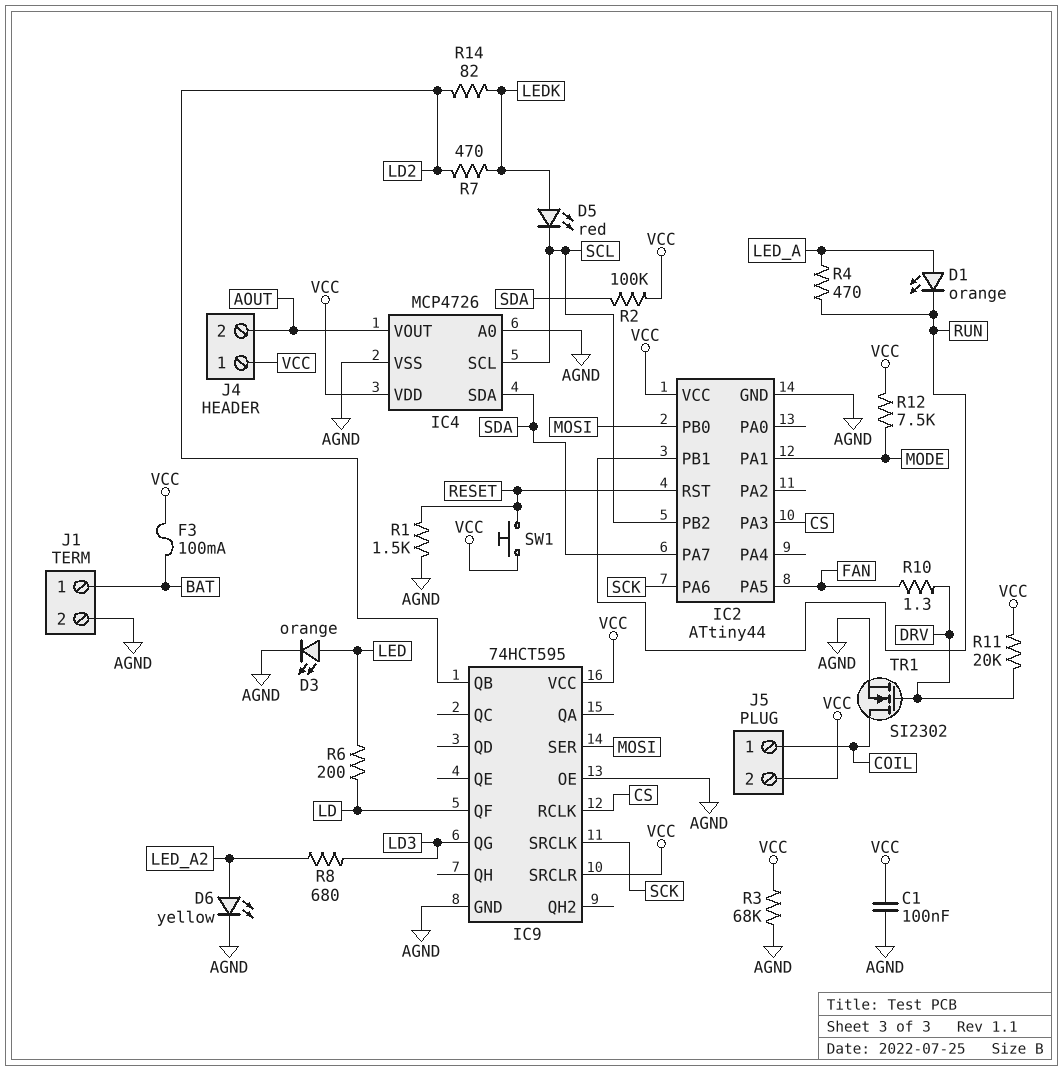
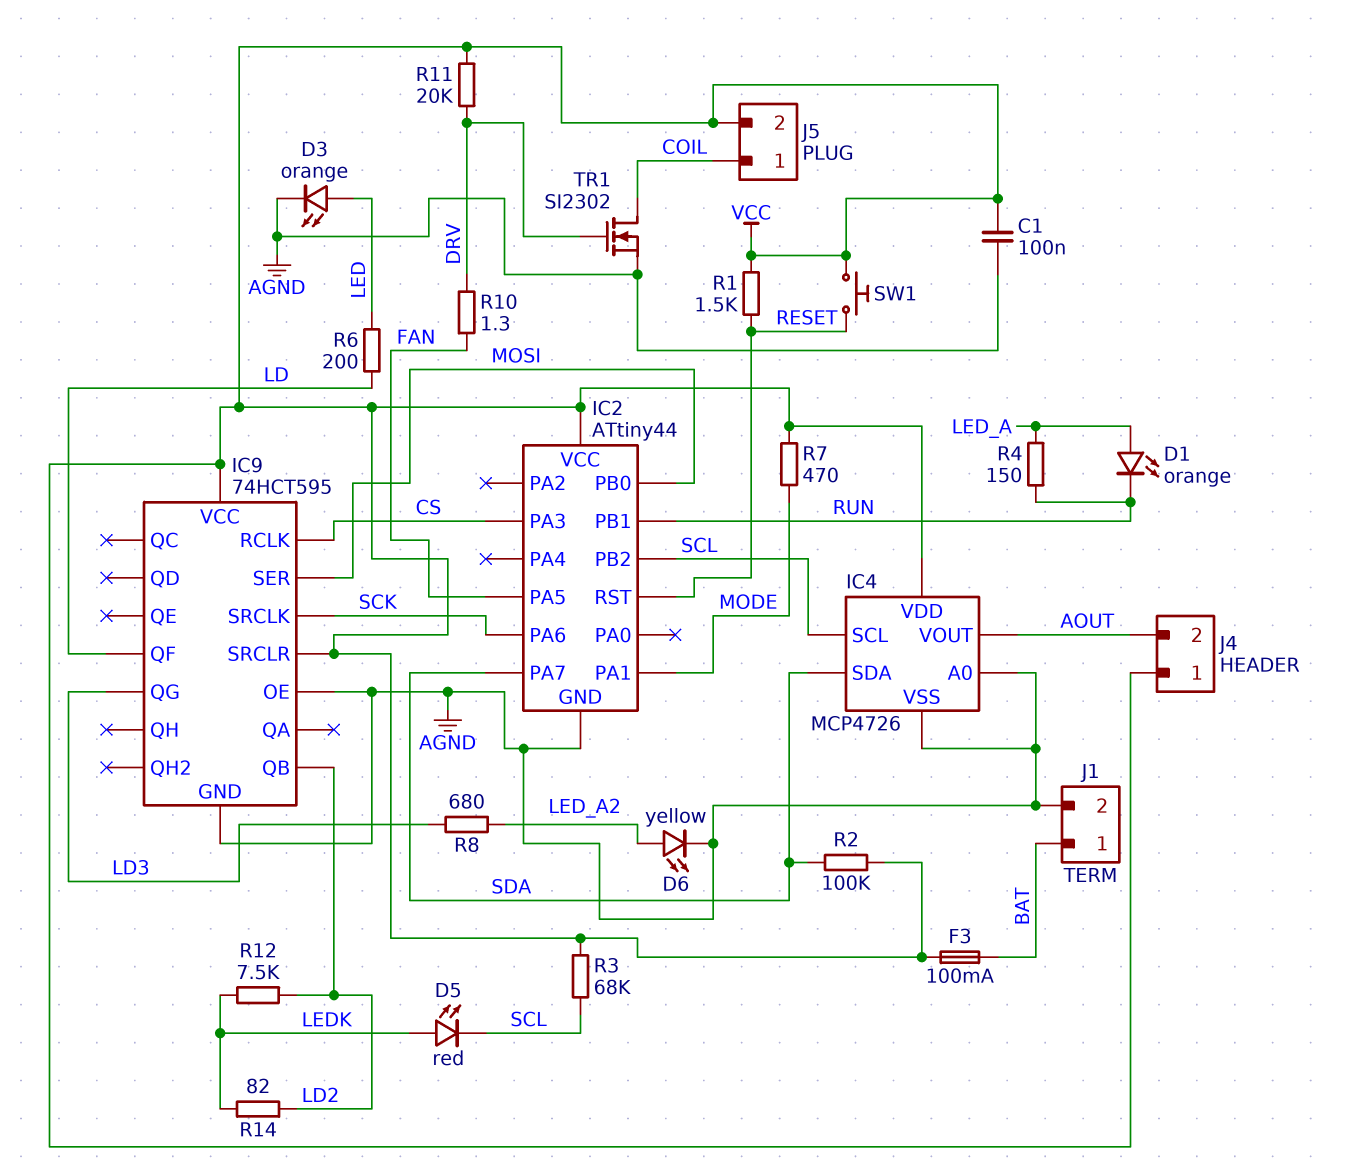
R1: 1.5k (AGND, RESET) -> 1.5k (RESET, VCC)
R3: 68k (AGND, VCC) -> 68k (SCL, VCC)
R4: 470 (LED_A, RUN) -> 150 (LED_A, RUN)
R7: 470 (LD2, LEDK) -> 470 (MODE, VCC)
R12: 7.5k (MODE, VCC) -> 7.5k (LD2, LEDK)

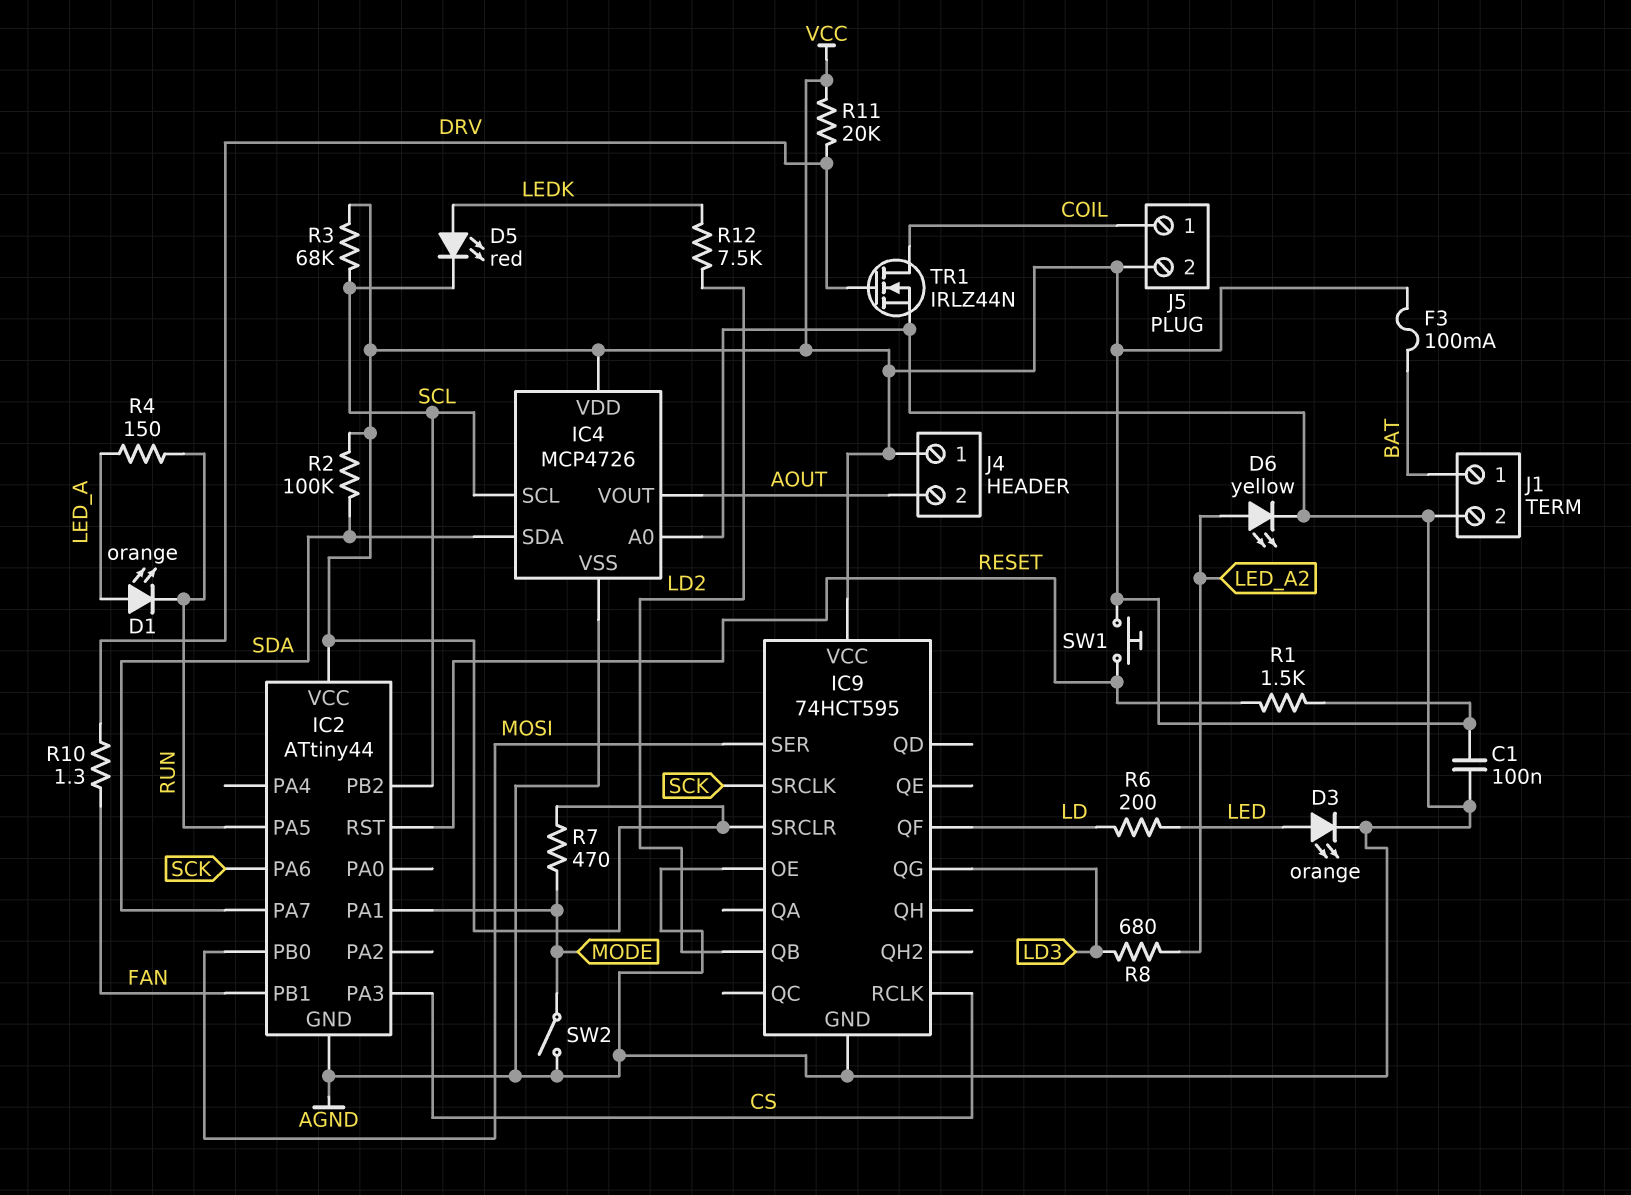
IC2 pin PA5: FAN -> RUN
IC2 pin PB1: RUN -> FAN
R14: 82 (LD2, LEDK) -> none
SW2: none -> switch (AGND, MODE)
TR1: NMOS SI2302 (G DRV, D COIL, S AGND) -> NMOS IRLZ44N (G DRV, D COIL, S AGND)

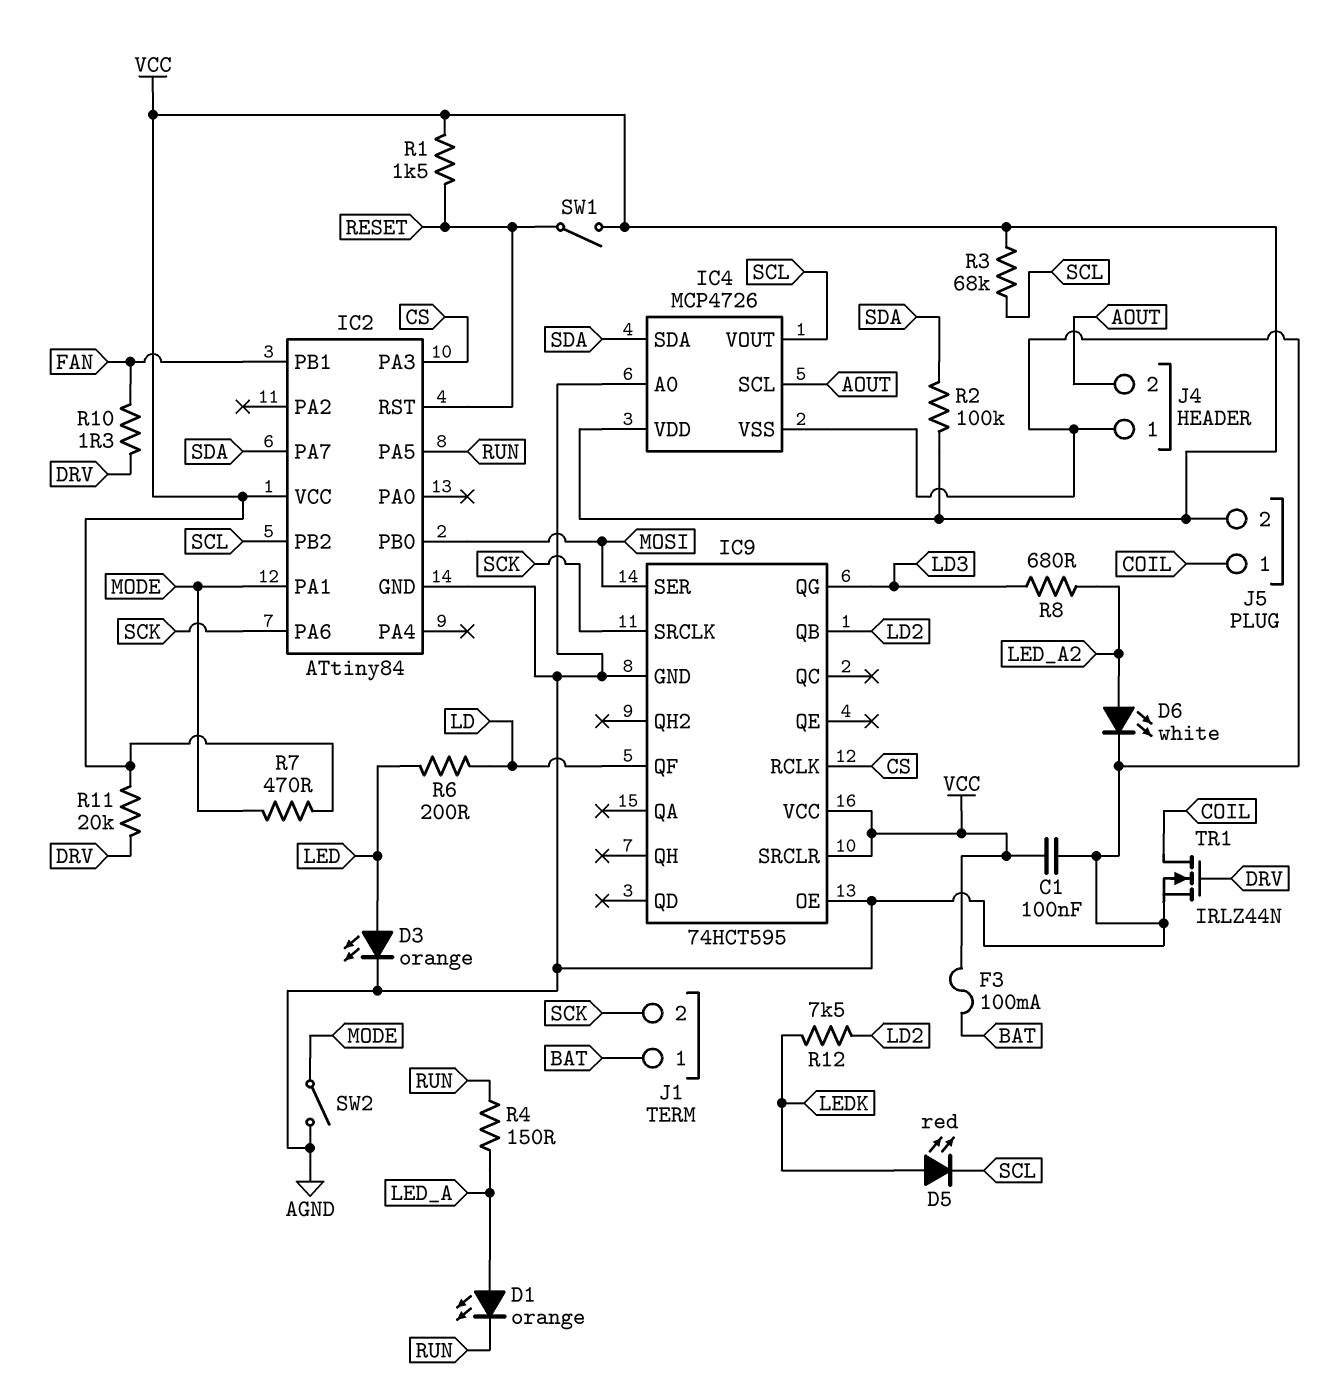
D6: LED yellow (A LED_A2, K AGND) -> LED white (A LED_A2, K AGND)
IC2: ATtiny44 -> ATtiny84
IC4 pin SCL: SCL -> AOUT
IC4 pin VOUT: AOUT -> SCL
J1 pin 2: AGND -> SCK
J4 pin 1: VCC -> AGND
SW1: button (RESET, VCC) -> switch (RESET, VCC)

